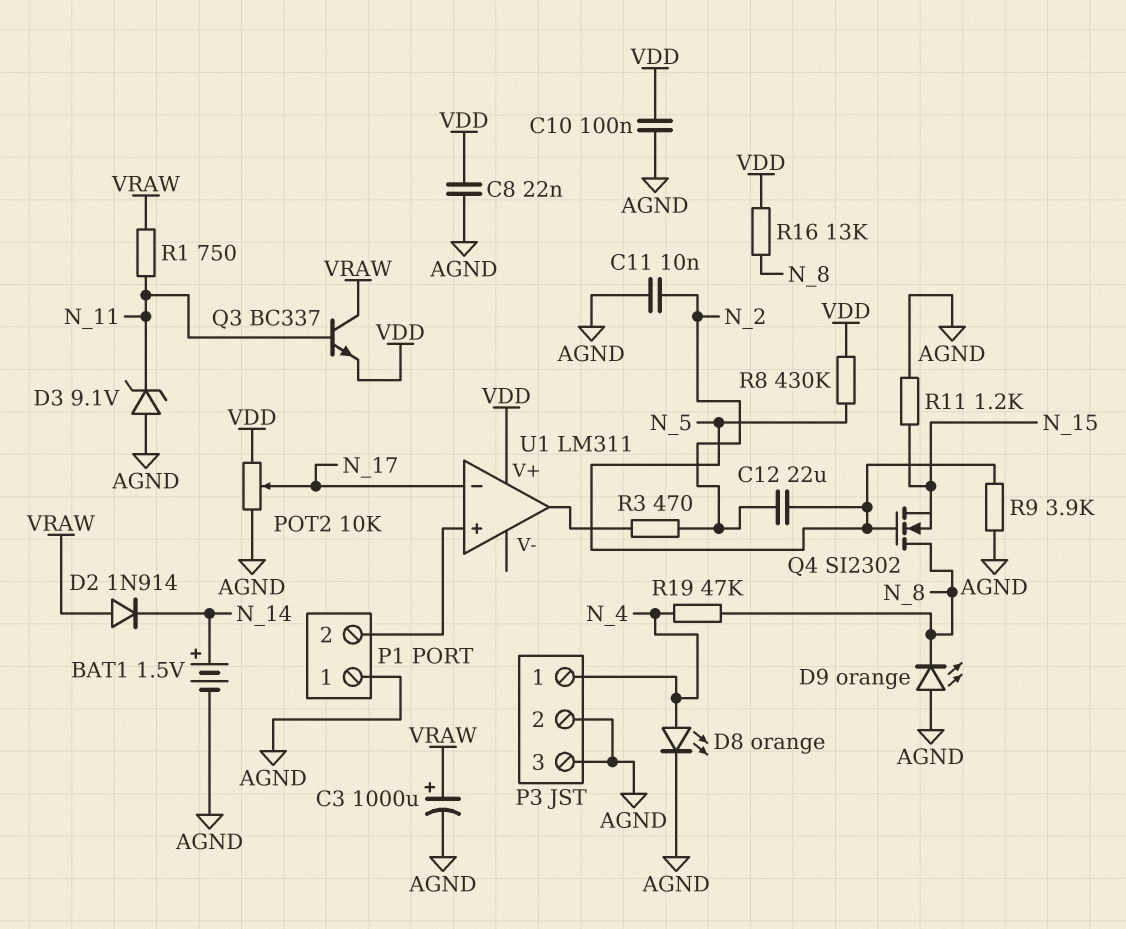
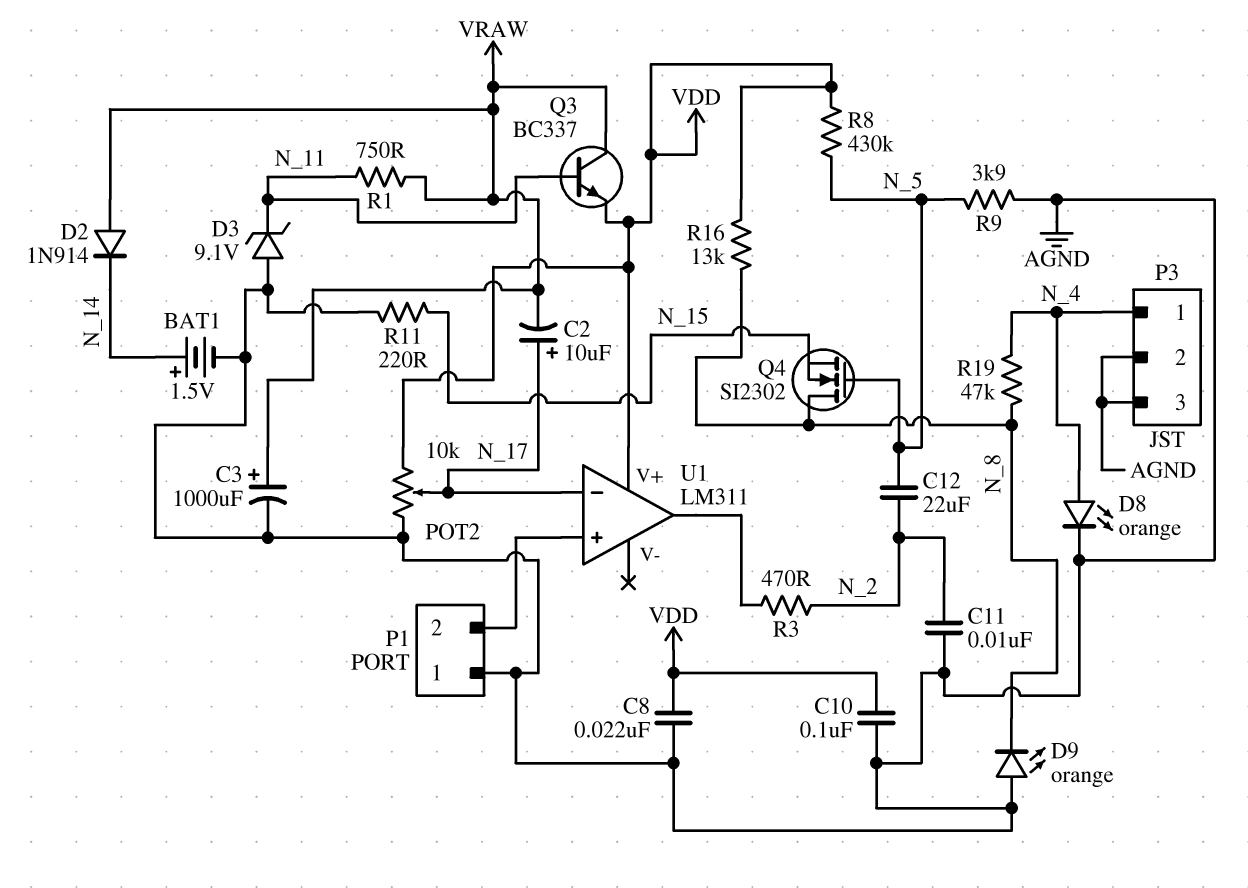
C2: none -> 10uF (plus N_17, minus VRAW)
R11: 1.2k (AGND, N_15) -> 220 (AGND, N_15)

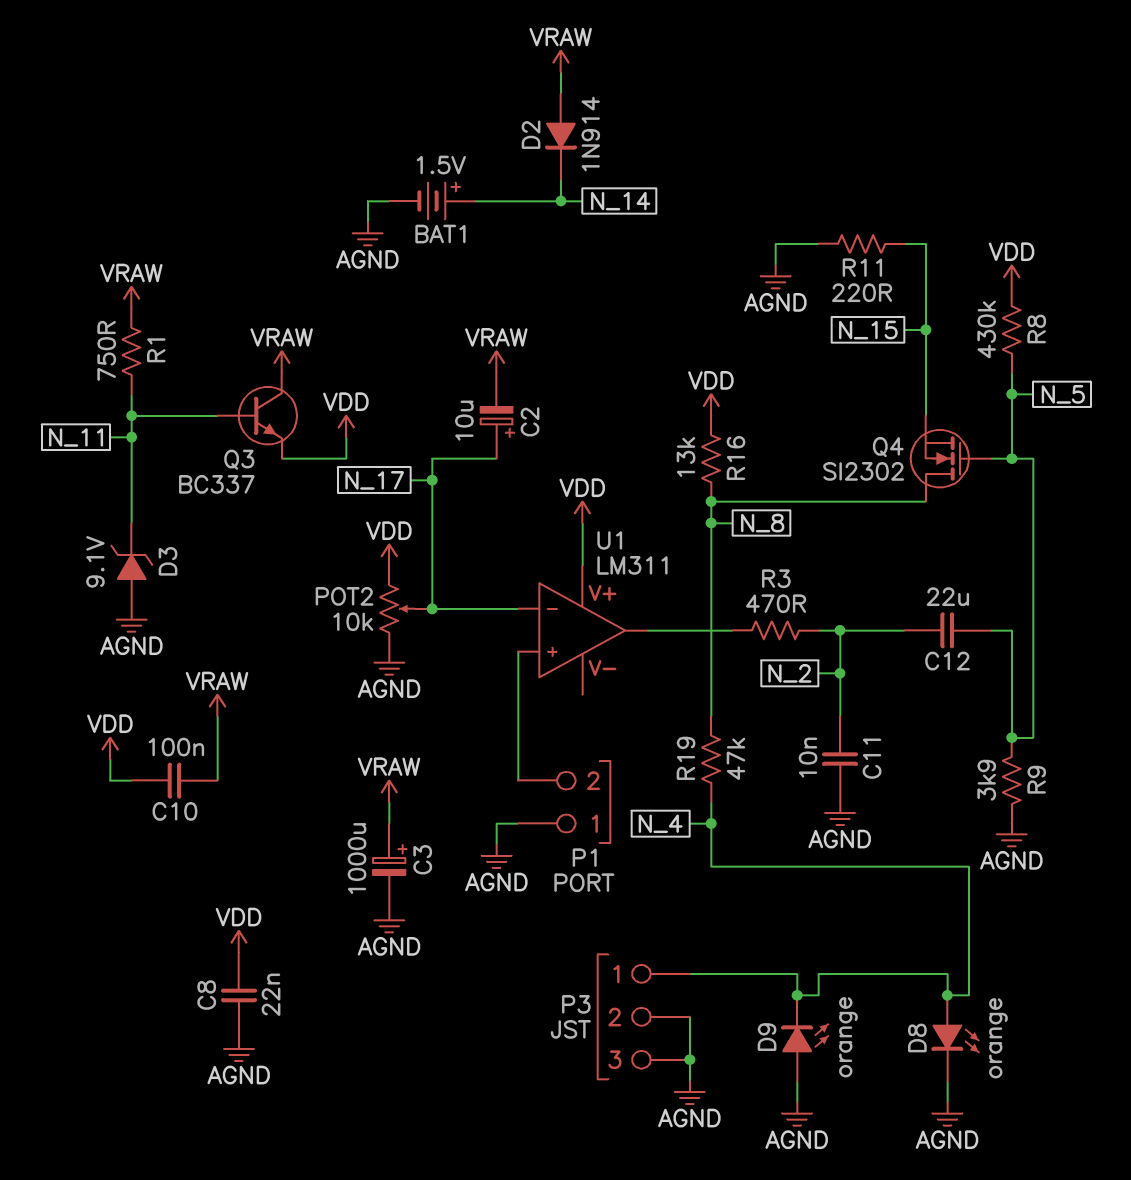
C10: 100nF (AGND, VDD) -> 100nF (VDD, VRAW)
D9: LED orange (A AGND, K N_8) -> LED orange (A AGND, K N_4)

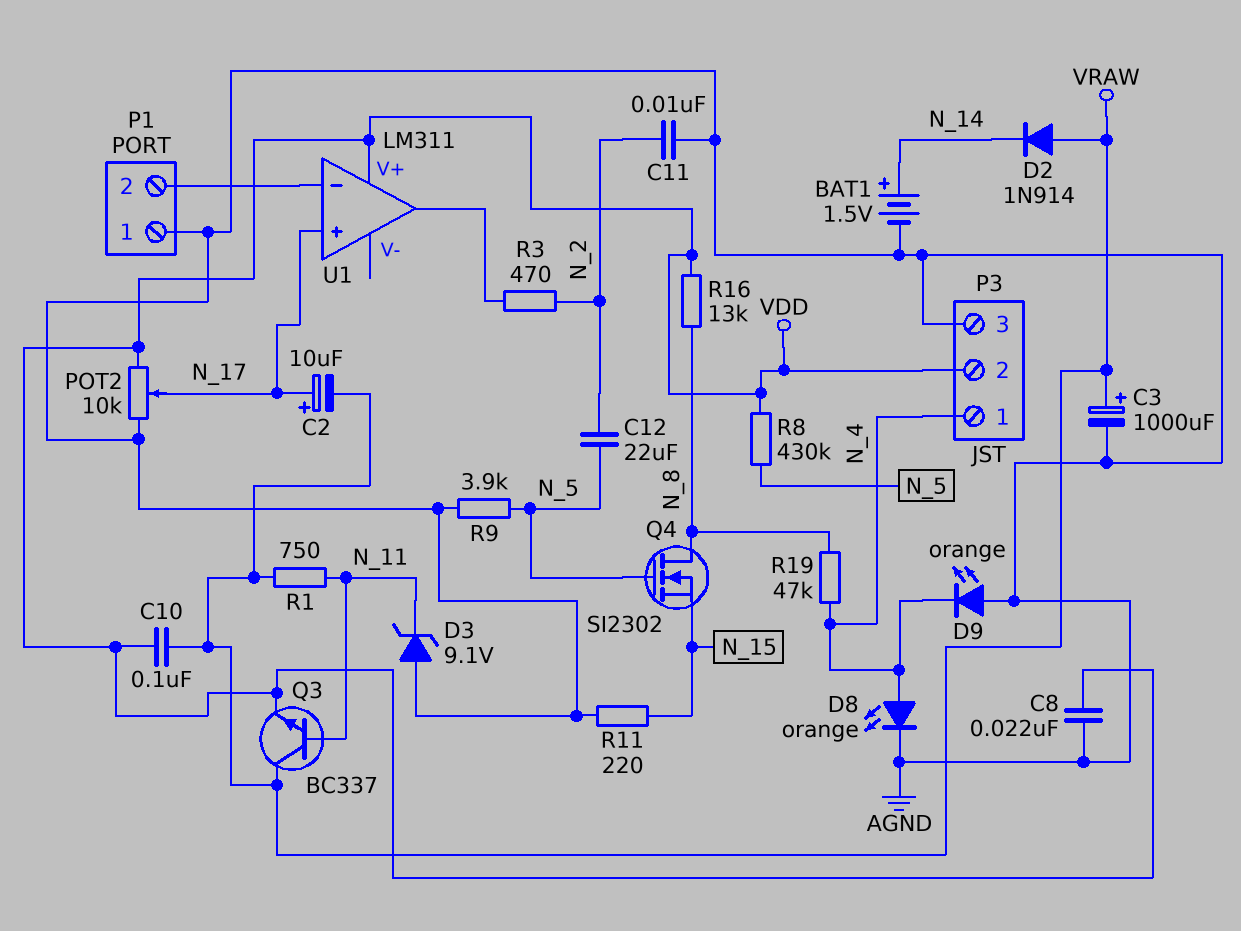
P3 pin 2: AGND -> VDD
U1 pin in+: P1/2 -> N_17
U1 pin in-: N_17 -> P1/2

